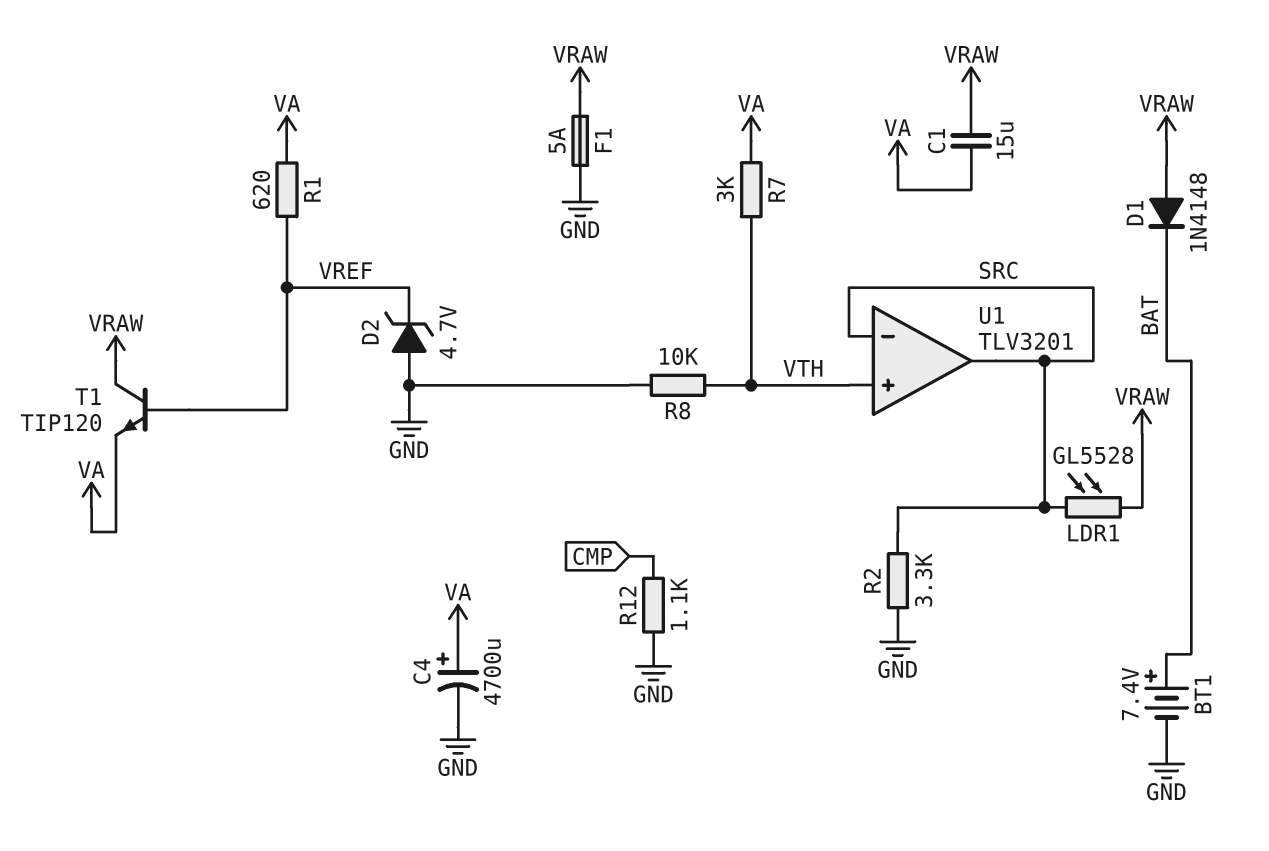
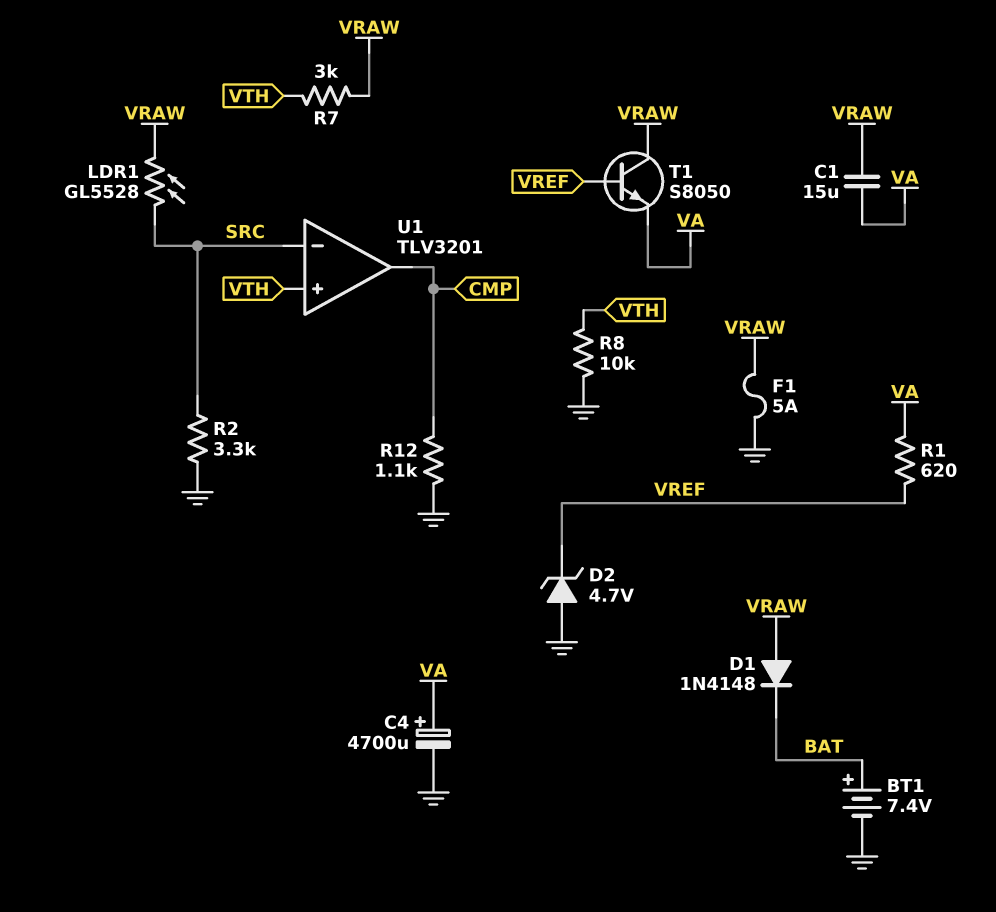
R7: 3k (VA, VTH) -> 3k (VRAW, VTH)
T1: NPN TIP120 (B VREF, C VRAW, E VA) -> NPN S8050 (B VREF, C VRAW, E VA)
U1 pin out: SRC -> CMP

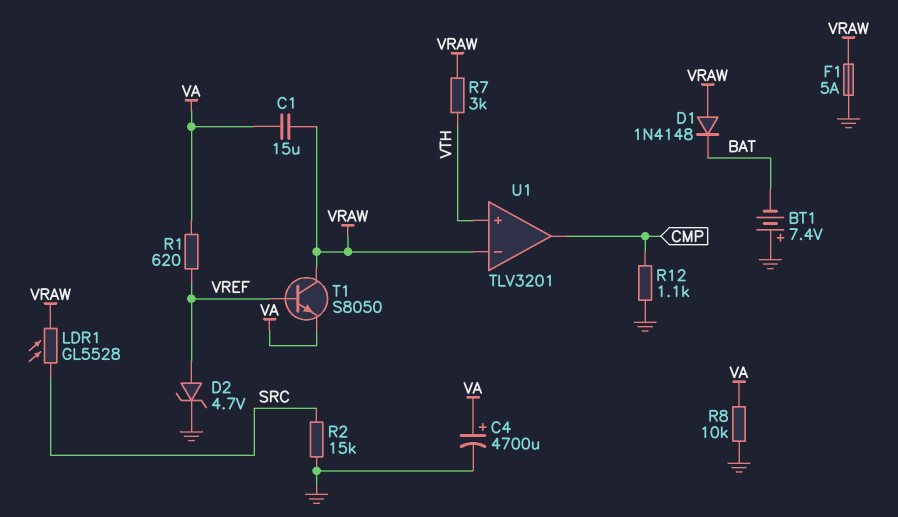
BT1: 7.4V (plus BAT, minus GND) -> 7.4V (plus GND, minus BAT)
D2: zener 4.7V (A GND, K VREF) -> zener 4.7V (A VREF, K GND)
R2: 3.3k (GND, SRC) -> 15k (GND, SRC)
R8: 10k (GND, VTH) -> 10k (GND, VA)
U1 pin in-: SRC -> VRAW

